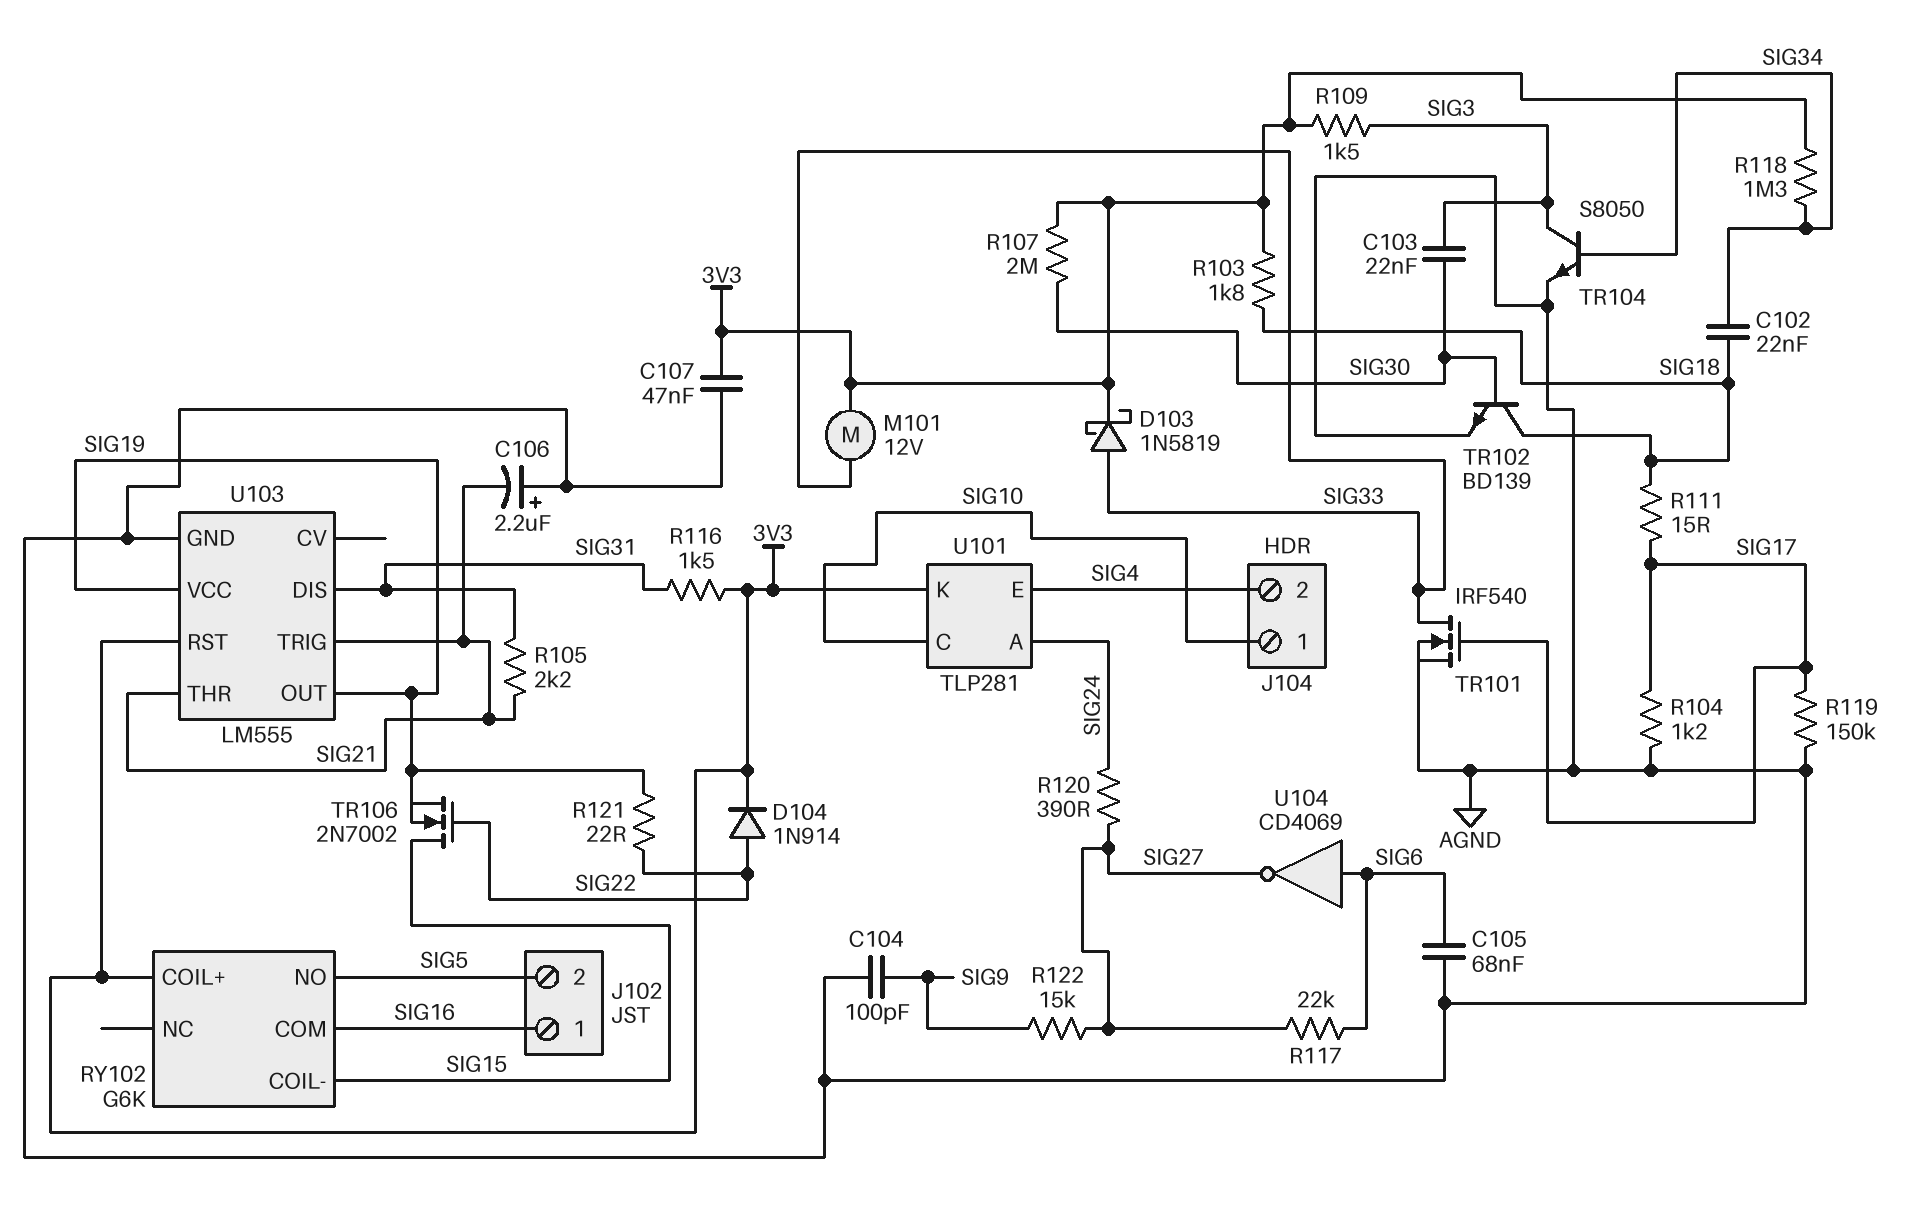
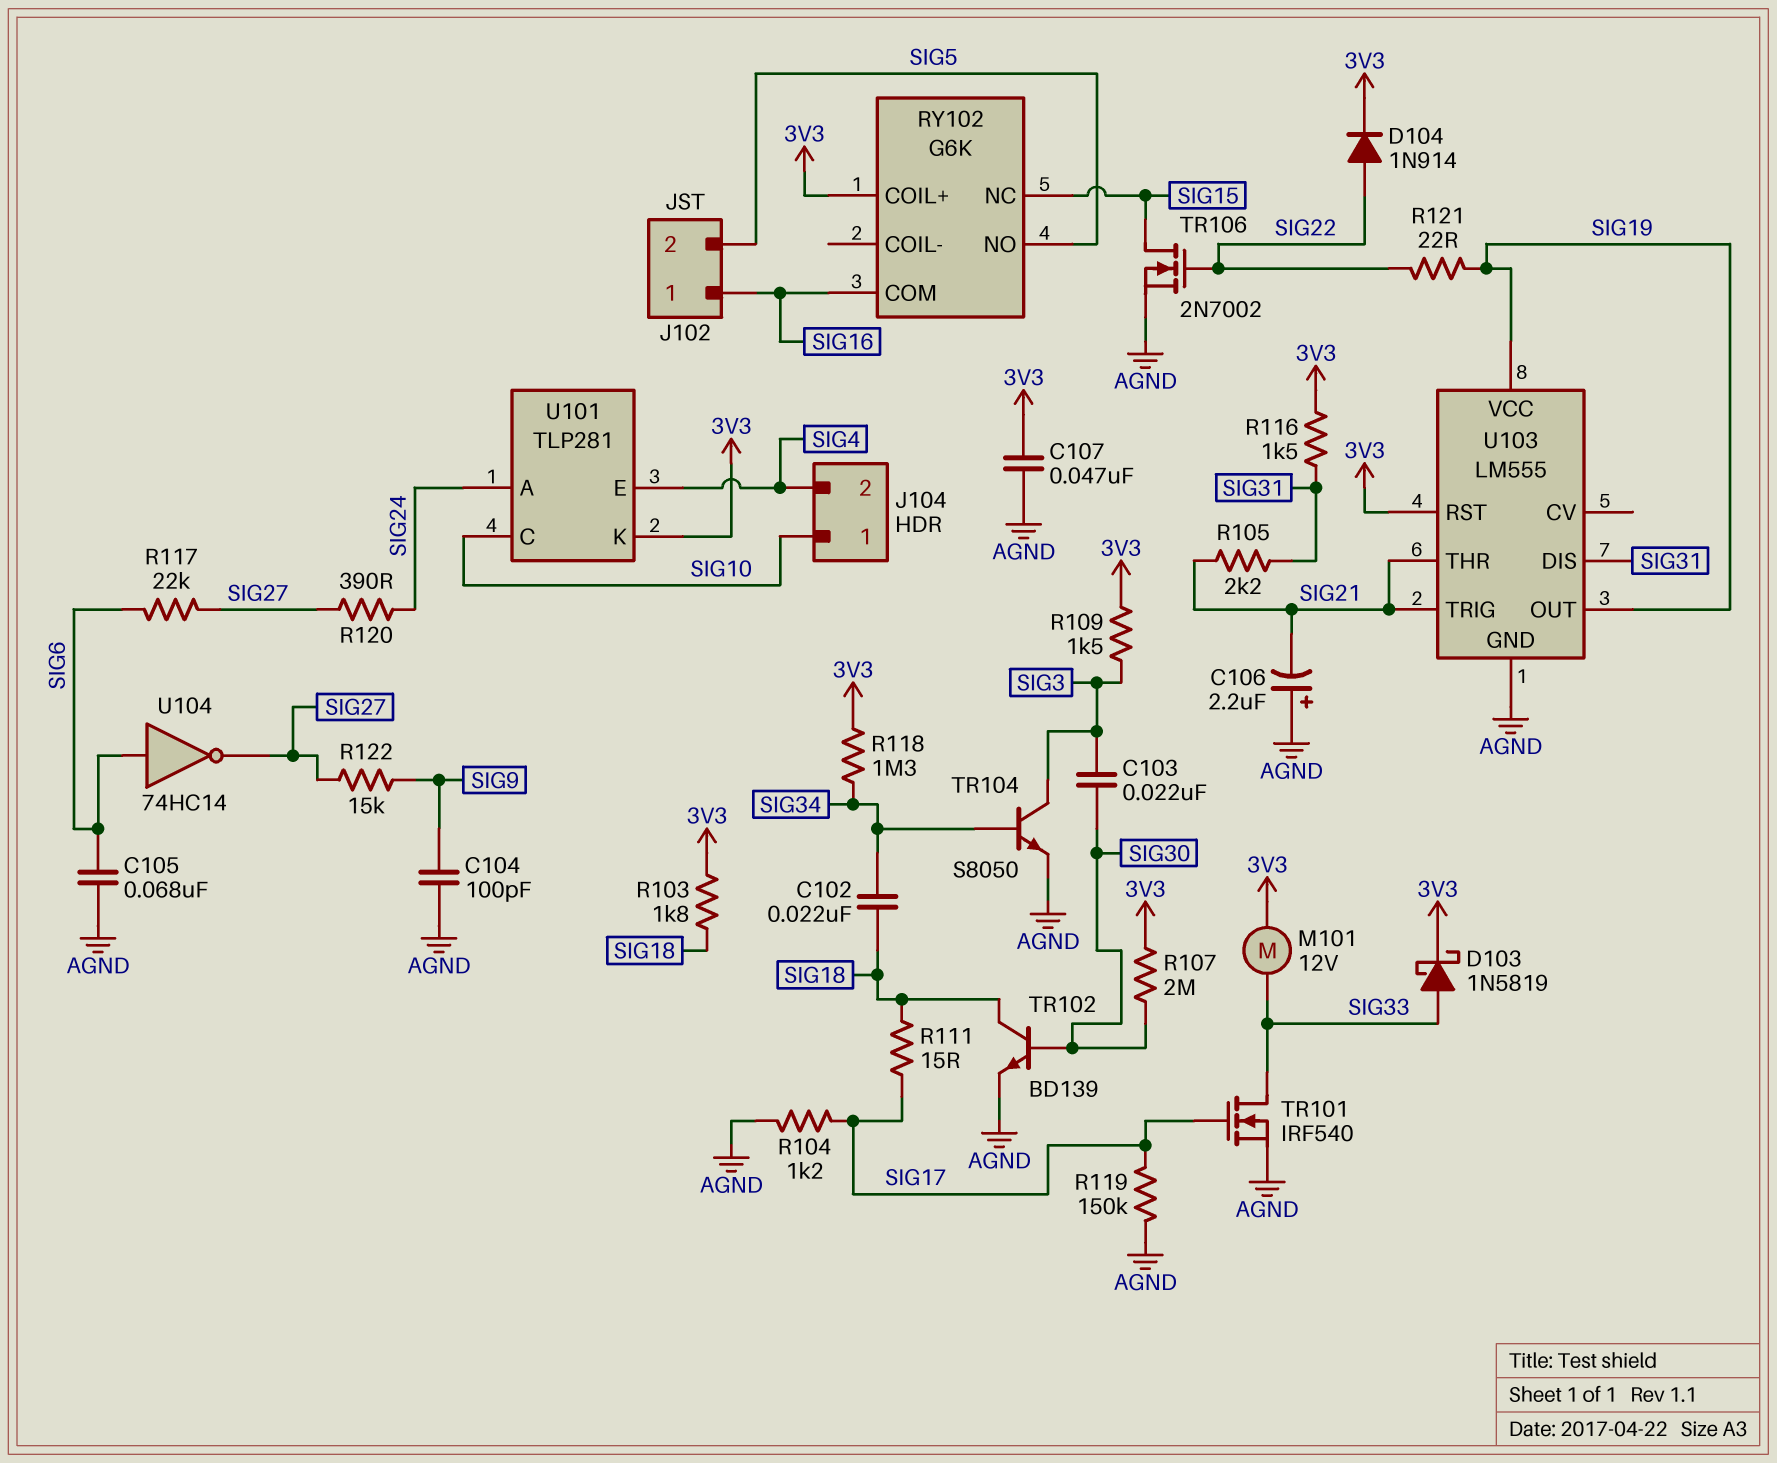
RY102 pin COIL-: SIG15 -> none
RY102 pin NC: none -> SIG15
TR106: NMOS 2N7002 (G SIG22, D SIG15, S SIG19) -> NMOS 2N7002 (G SIG22, D SIG15, S AGND)
U104: NOT CD4069 (in SIG6, out SIG27) -> NOT 74HC14 (in SIG6, out SIG27)

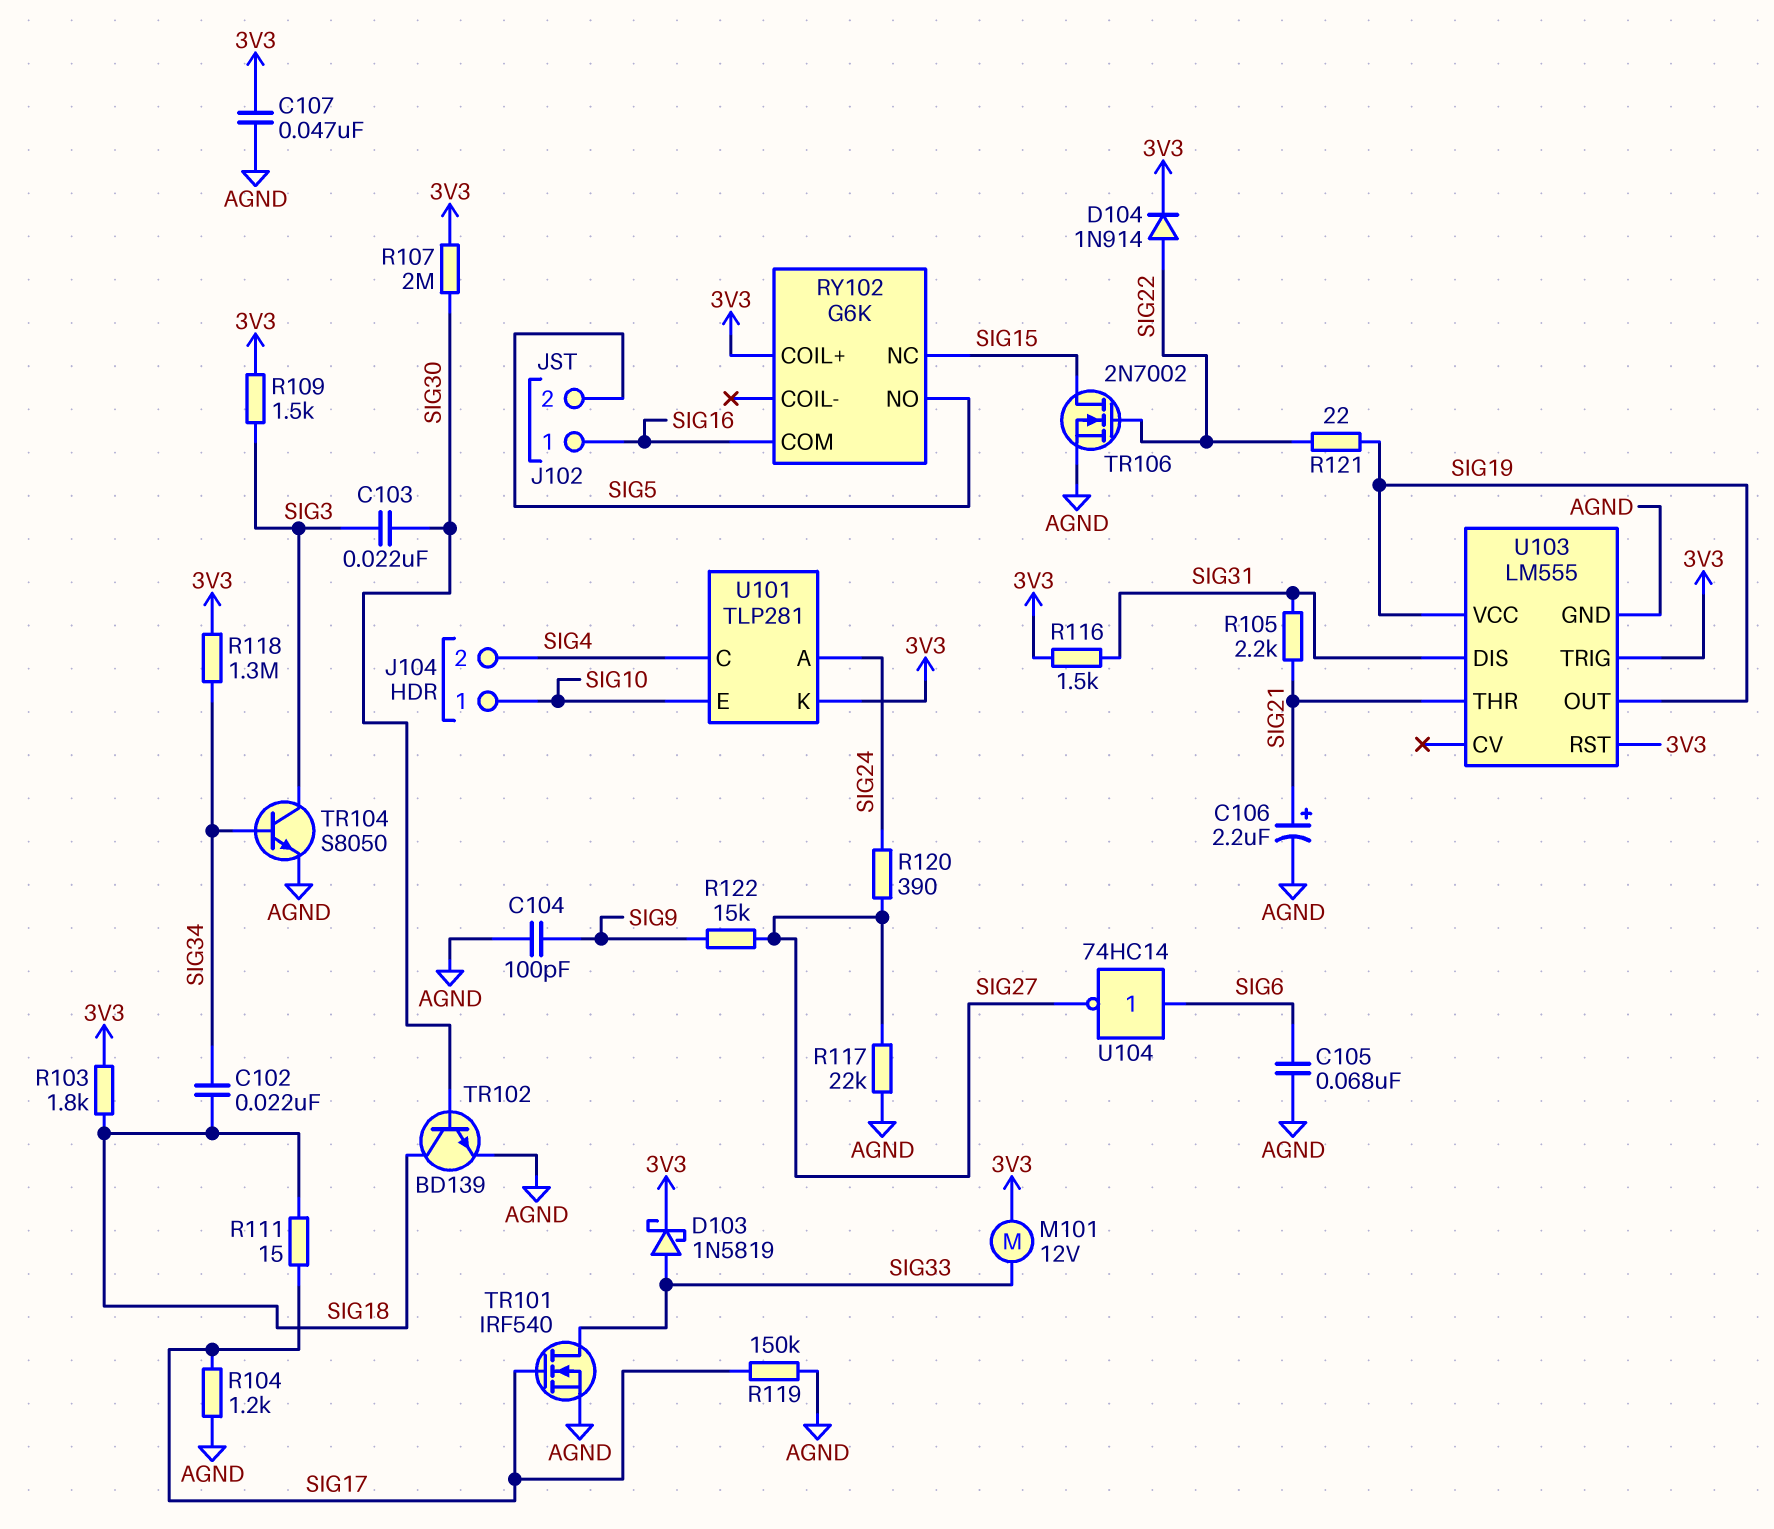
C106: 2.2uF (plus AGND, minus SIG21) -> 2.2uF (plus SIG21, minus AGND)
R117: 22k (SIG6, SIG27) -> 22k (AGND, SIG27)
U101 pin C: SIG10 -> SIG4
U101 pin E: SIG4 -> SIG10
U103 pin TRIG: SIG21 -> 3V3

